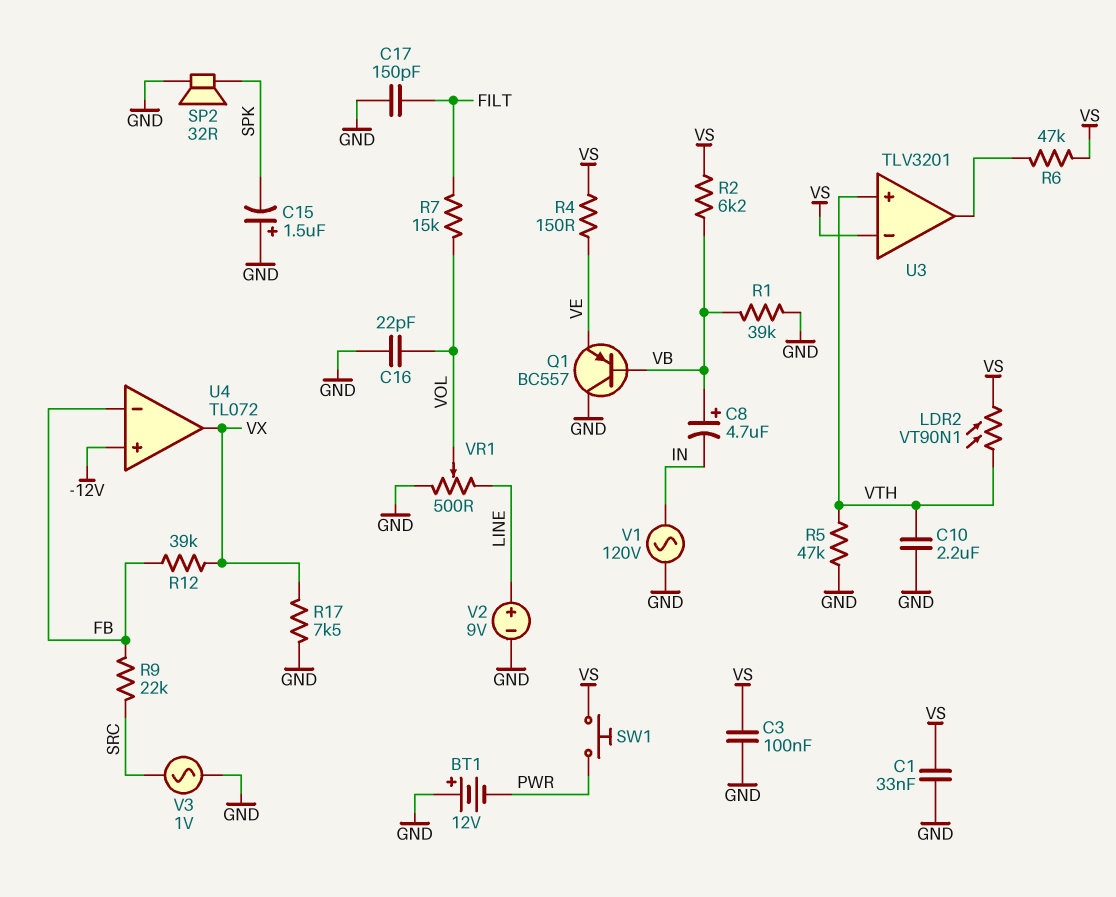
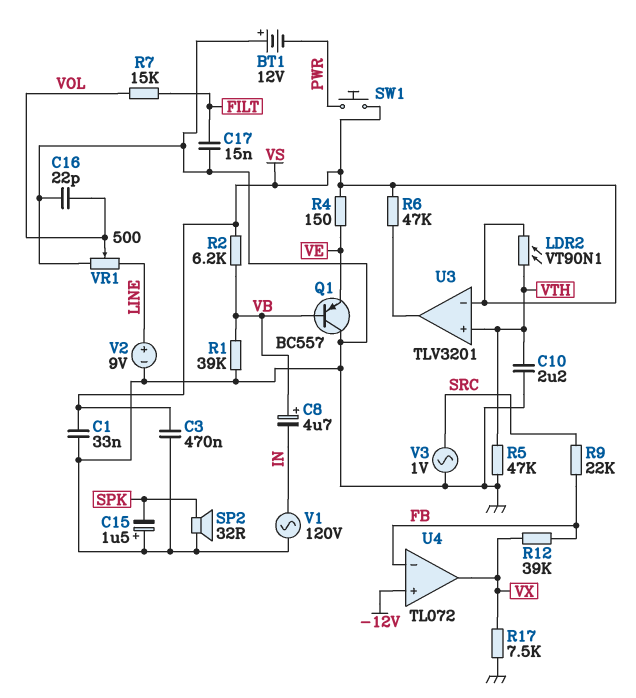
C3: 100nF (GND, VS) -> 470nF (GND, VS)
C17: 150pF (FILT, GND) -> 15nF (FILT, GND)

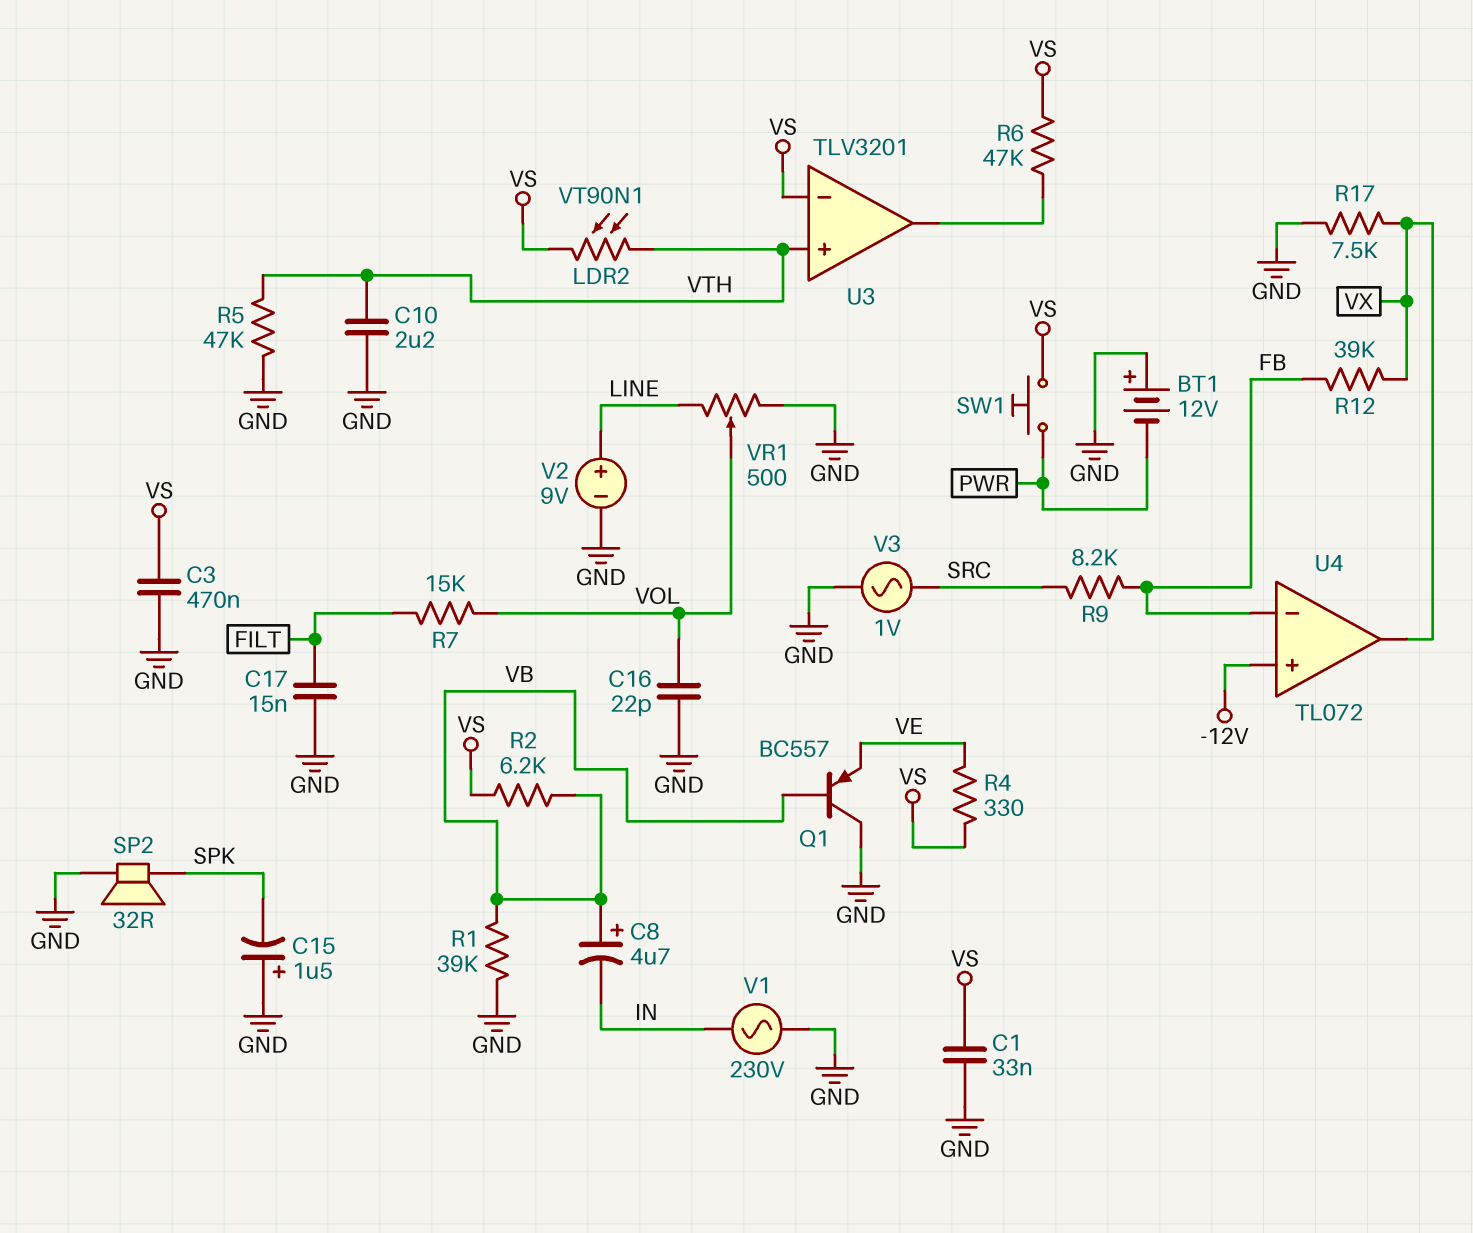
R4: 150 (VE, VS) -> 330 (VE, VS)
R9: 22k (FB, SRC) -> 8.2k (FB, SRC)
V1: AC 120V (GND, IN) -> AC 230V (GND, IN)

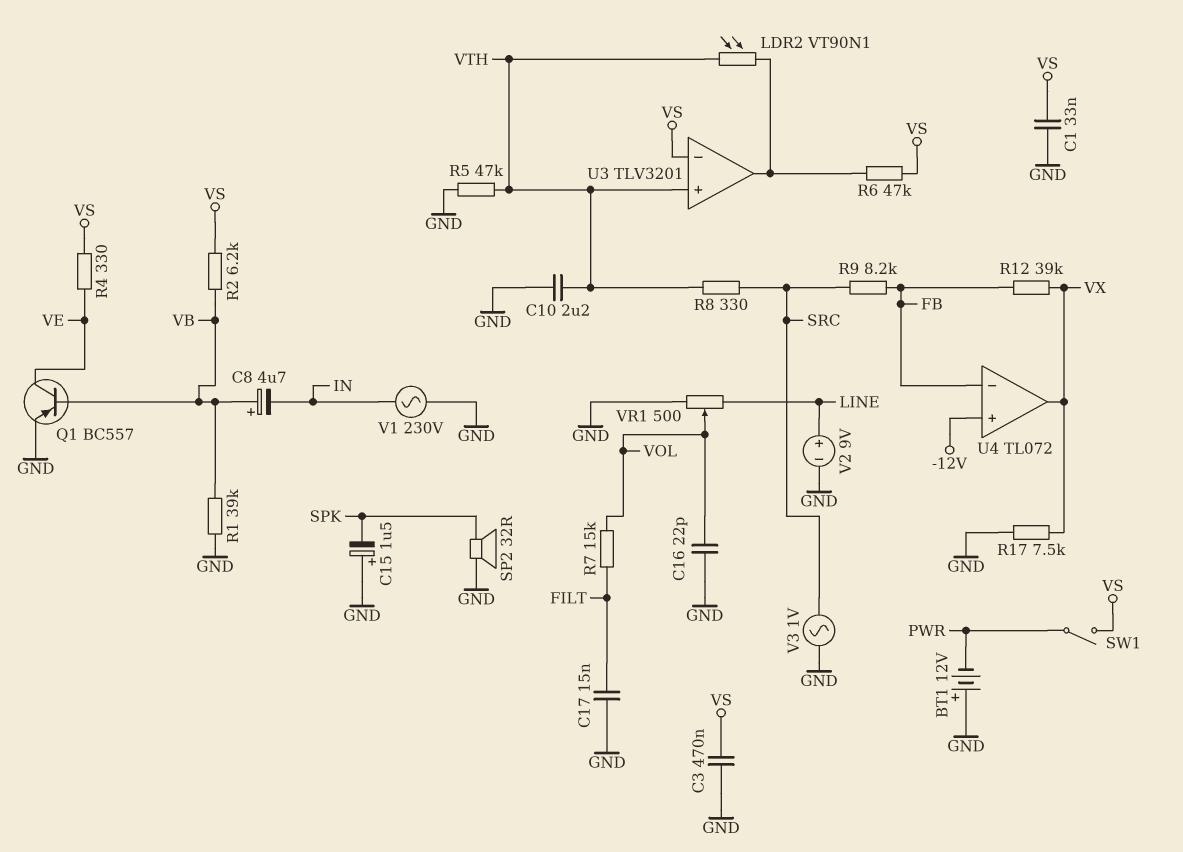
LDR2: VT90N1 (VS, VTH) -> VT90N1 (U3/out, VTH)
Q1: PNP BC557 (B VB, C GND, E VE) -> PNP BC557 (B VB, C VE, E GND)
R8: none -> 330 (SRC, VTH)
SW1: button (PWR, VS) -> switch (PWR, VS)

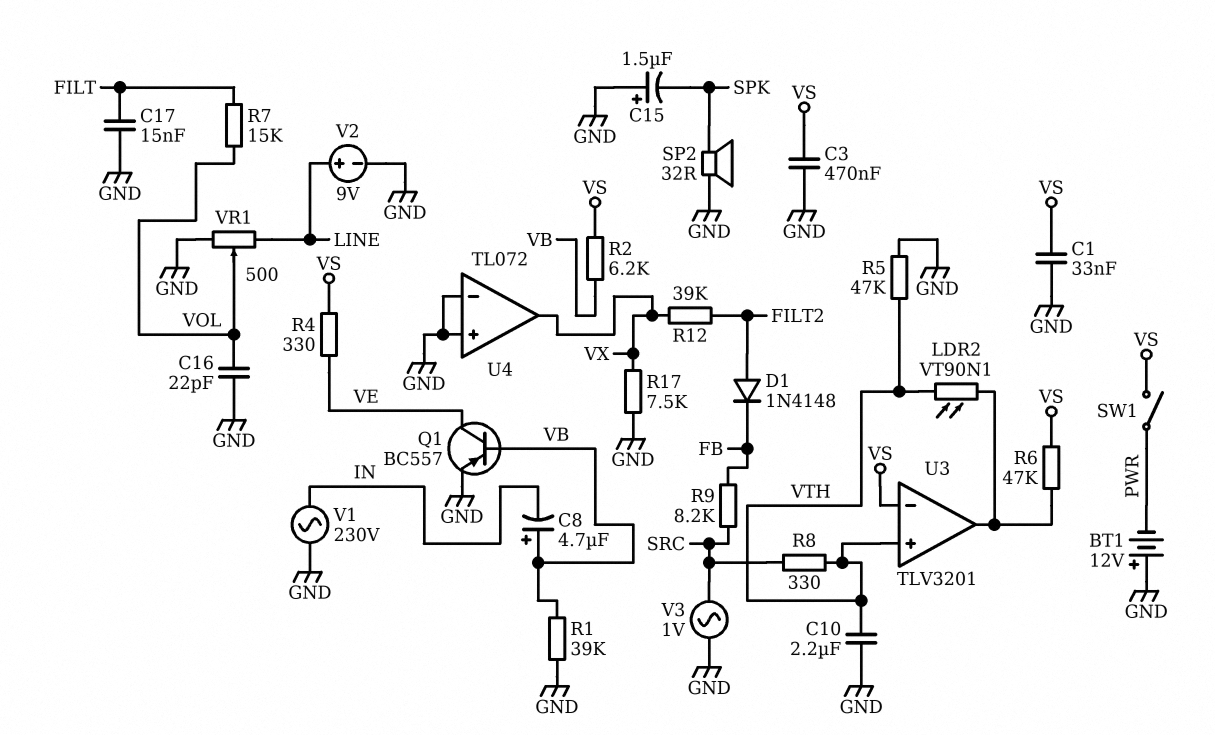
D1: none -> diode 1N4148 (A FILT2, K FB)
R12: 39k (FB, VX) -> 39k (FILT2, VX)
U4 pin in+: -12V -> GND
U4 pin in-: FB -> GND

